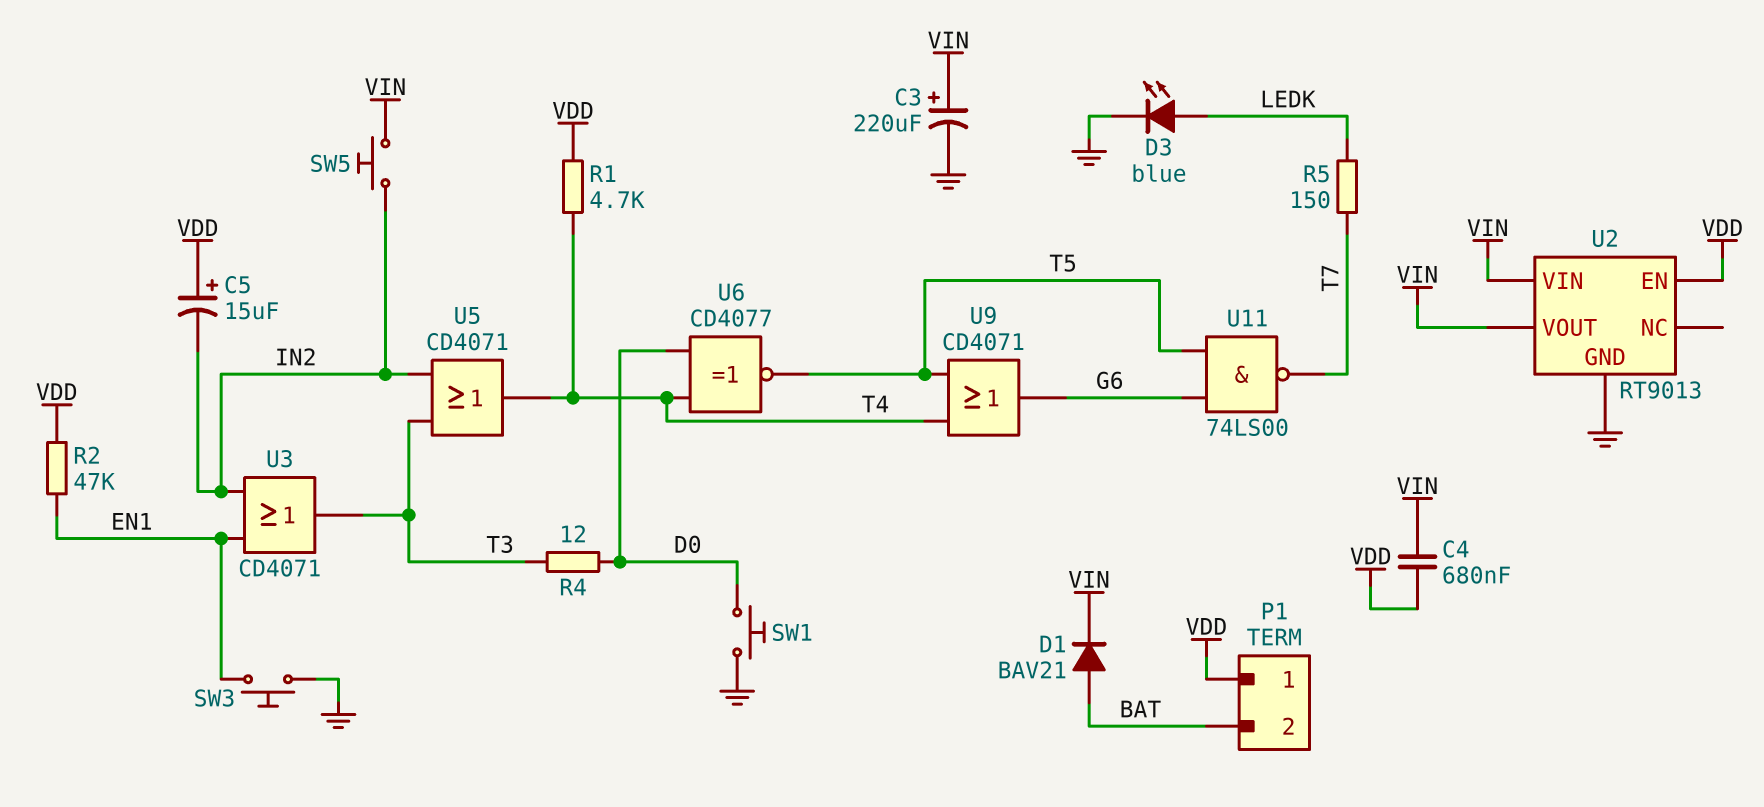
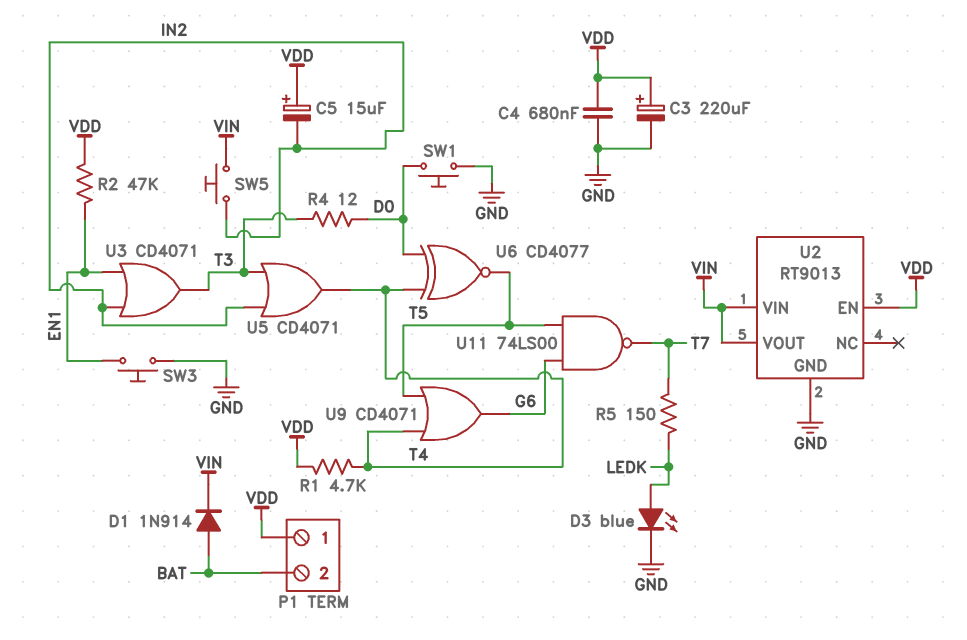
C3: 220uF (plus VIN, minus GND) -> 220uF (plus VDD, minus GND)
C4: 680nF (VDD, VIN) -> 680nF (GND, VDD)
D1: diode BAV21 (A BAT, K VIN) -> diode 1N914 (A BAT, K VIN)

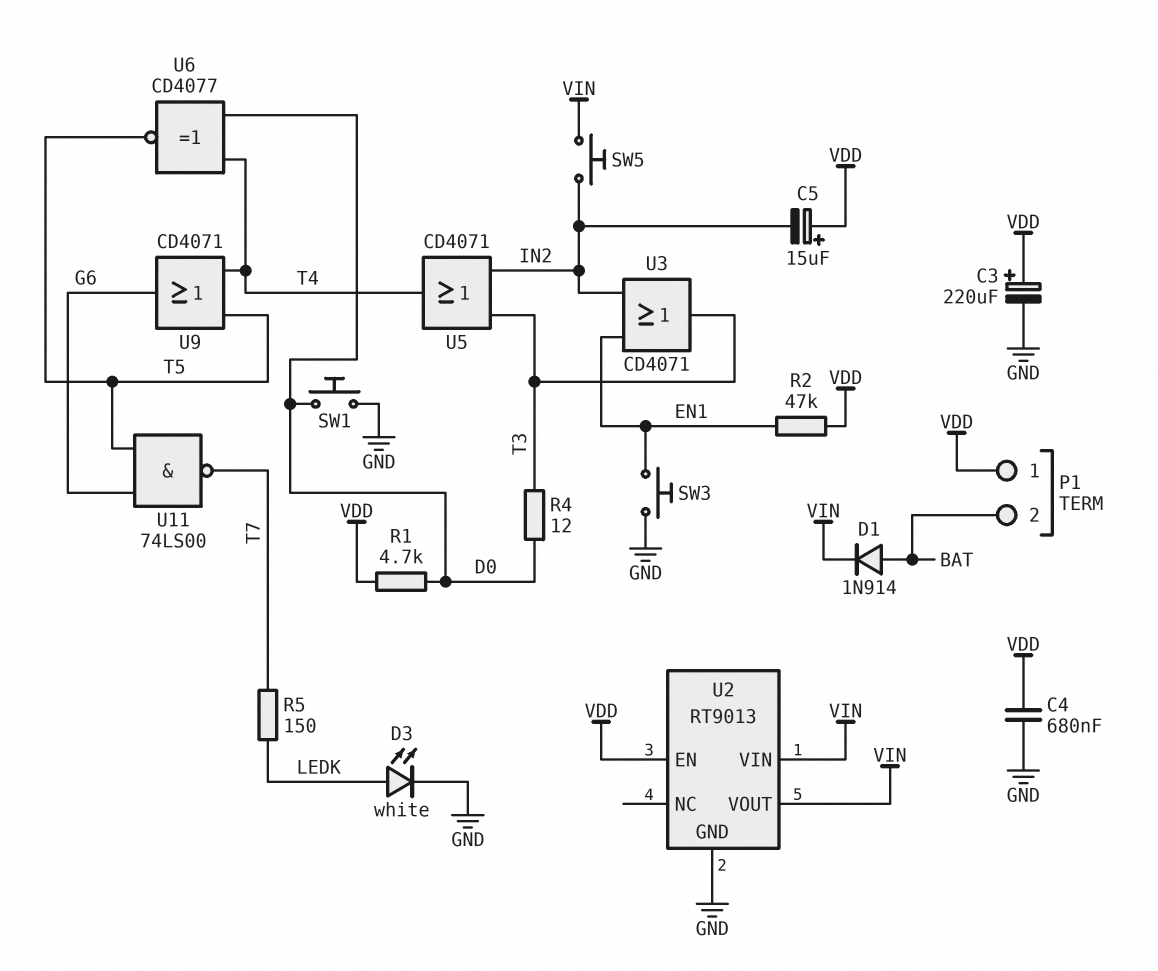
D3: LED blue (A LEDK, K GND) -> LED white (A LEDK, K GND)
R1: 4.7k (T4, VDD) -> 4.7k (D0, VDD)

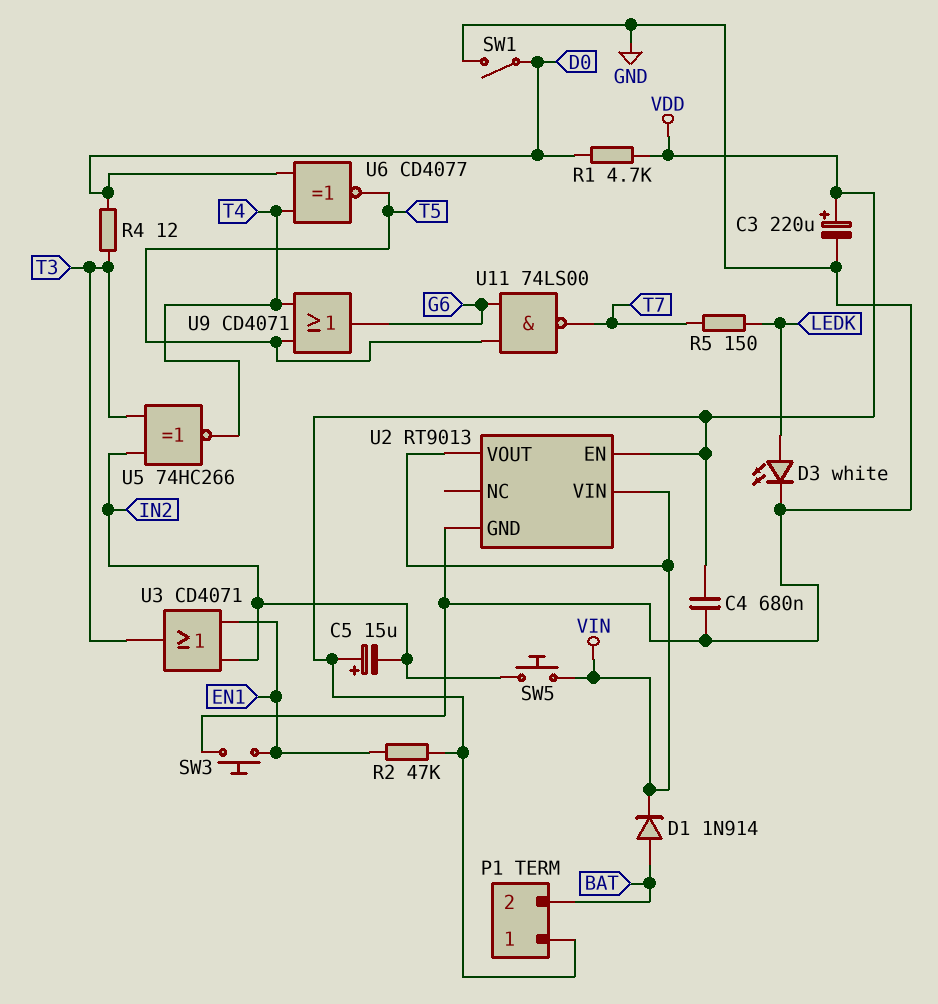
SW1: button (D0, GND) -> switch (D0, GND)
U5: OR CD4071 (in IN2, in T3, out T4) -> XNOR 74HC266 (in IN2, in T3, out T4)

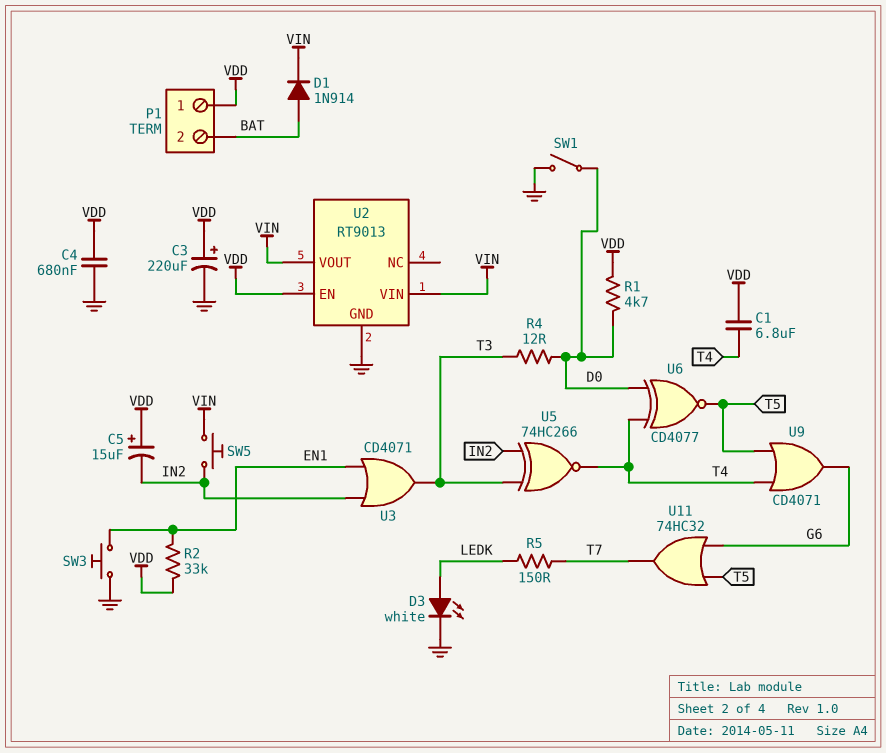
C1: none -> 6.8uF (T4, VDD)
R2: 47k (EN1, VDD) -> 33k (EN1, VDD)
U11: NAND 74LS00 (in G6, in T5, out T7) -> OR 74HC32 (in G6, in T5, out T7)

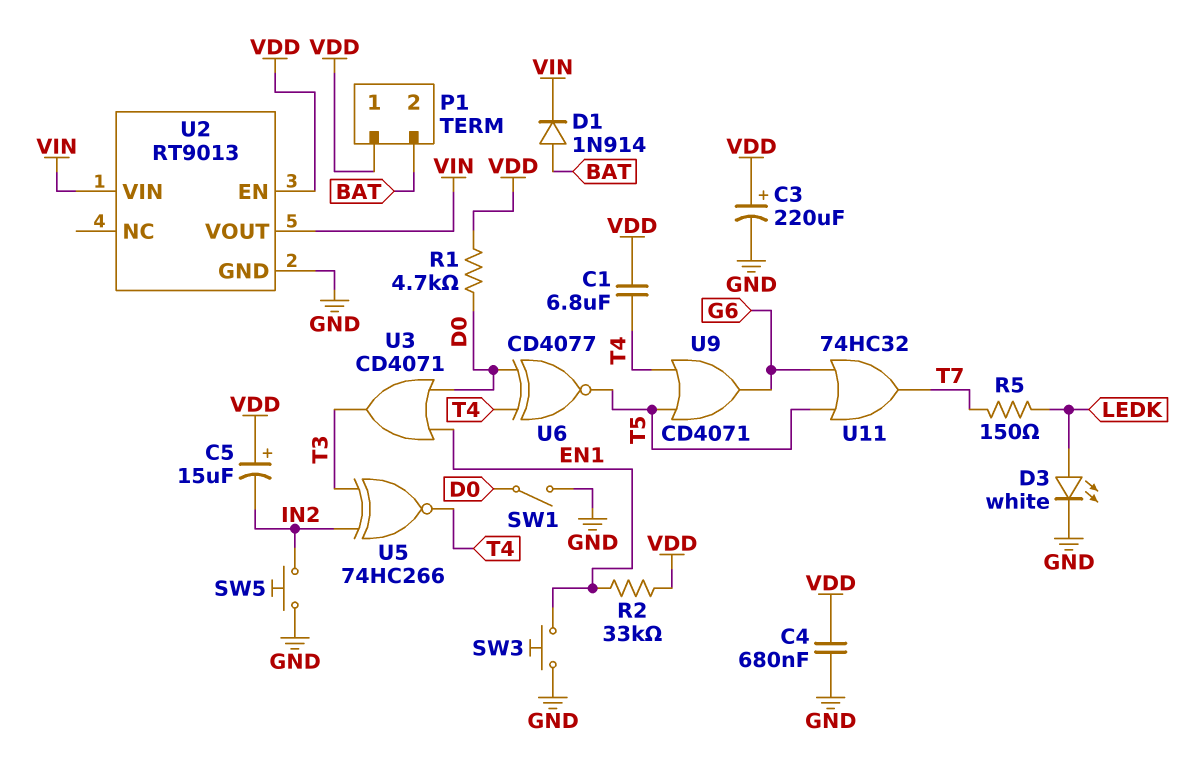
R4: 12 (D0, T3) -> none
SW5: button (IN2, VIN) -> button (GND, IN2)
U3: OR CD4071 (in EN1, in IN2, out T3) -> OR CD4071 (in D0, in EN1, out T3)

